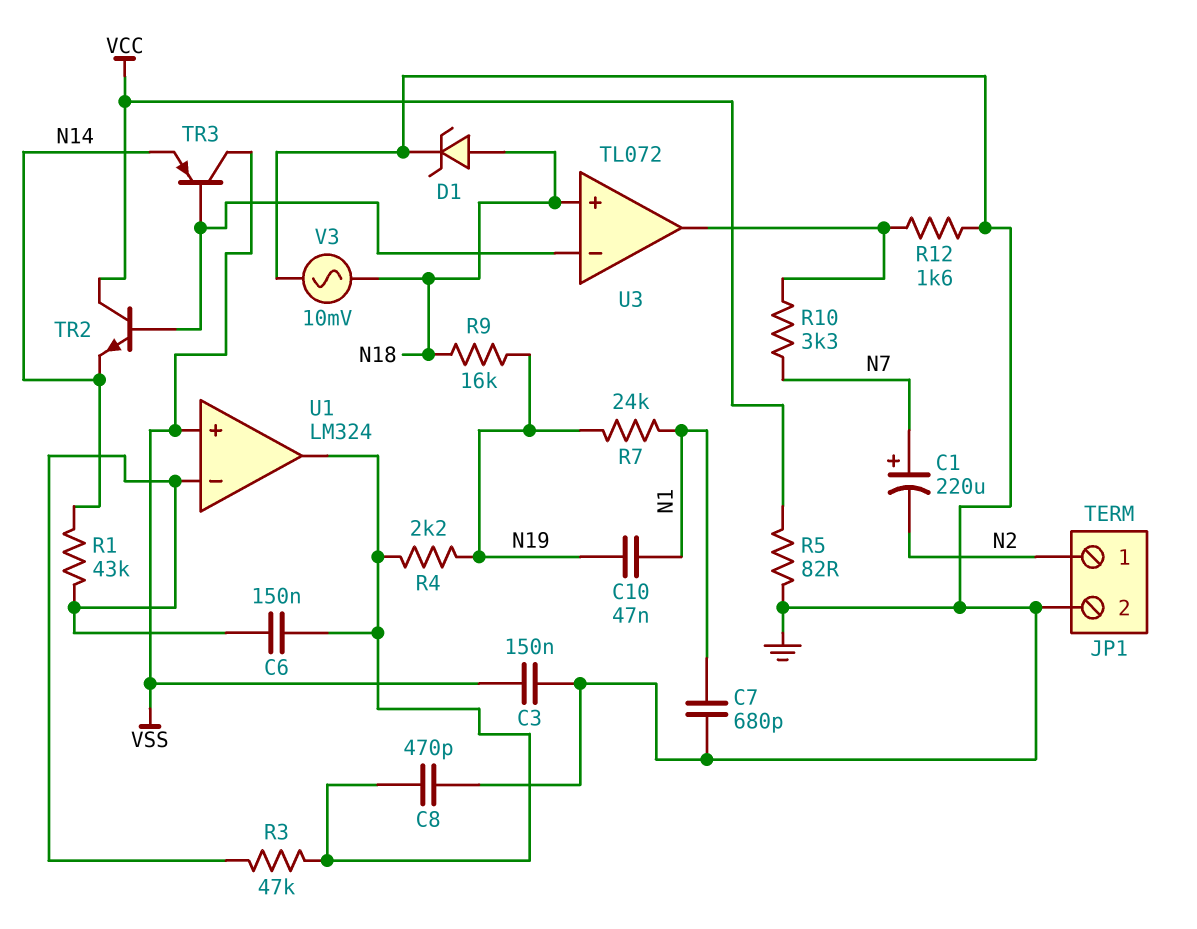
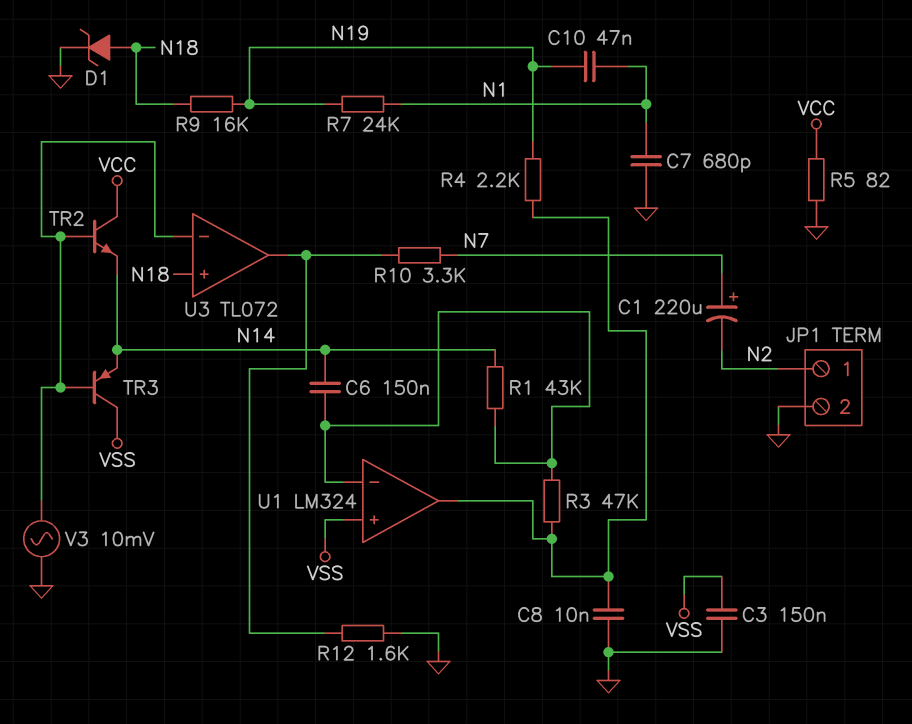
C6: 150nF (U1/in-, U1/out) -> 150nF (N14, U1/in-)
C8: 470pF (GND, U1/out) -> 10nF (GND, U1/out)
V3: AC 10mV (GND, N18) -> AC 10mV (GND, U3/in-)

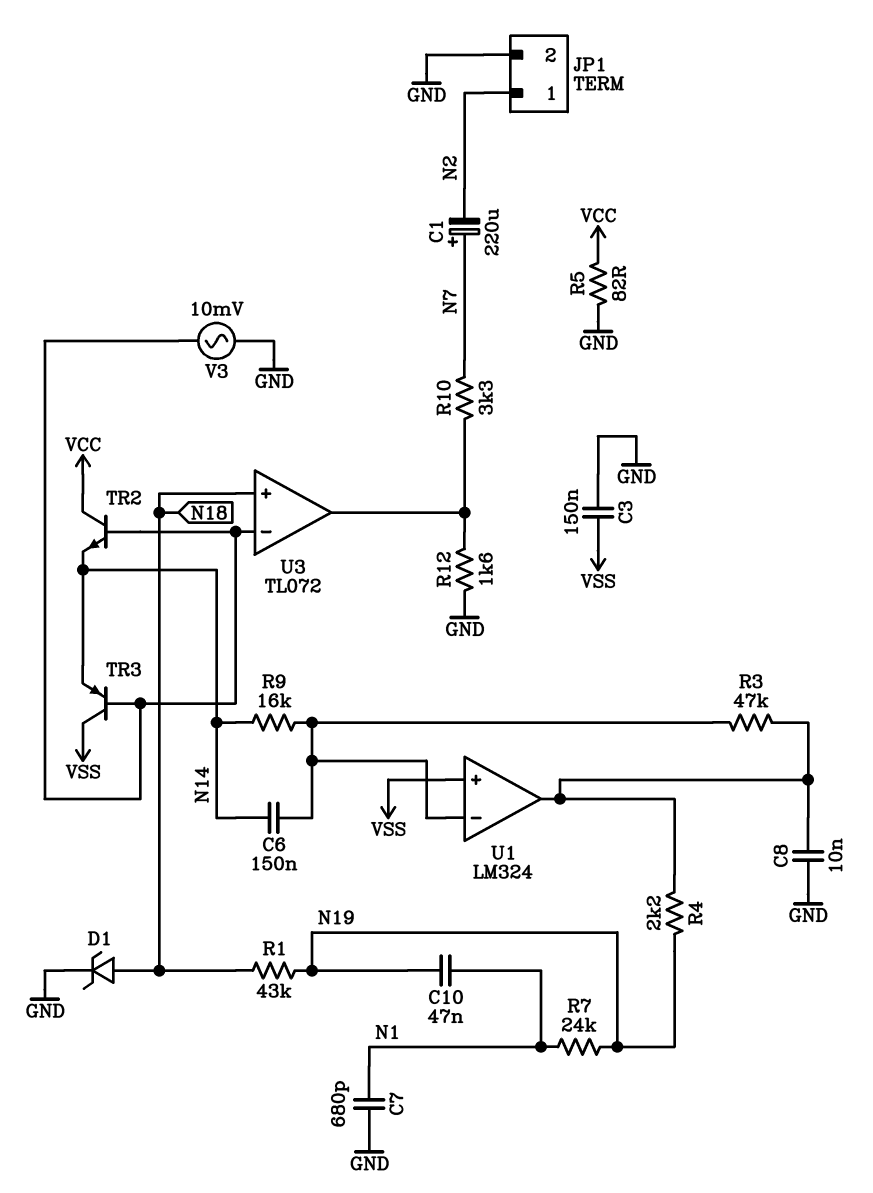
R1: 43k (N14, U1/in-) -> 43k (N18, N19)
R9: 16k (N18, N19) -> 16k (N14, U1/in-)

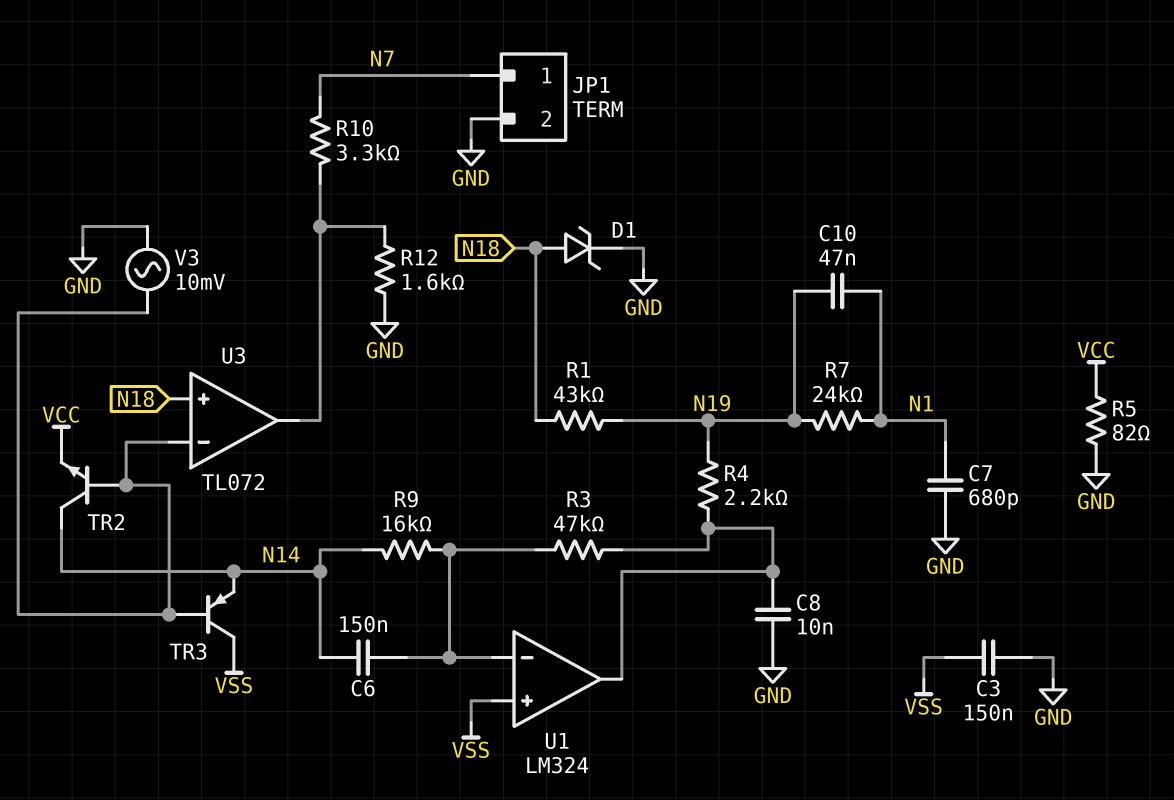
C1: 220uF (plus N7, minus N2) -> none
JP1 pin 1: N2 -> N7
TR2: NPN (B U3/in-, C VCC, E N14) -> NPN (B U3/in-, C N14, E VCC)

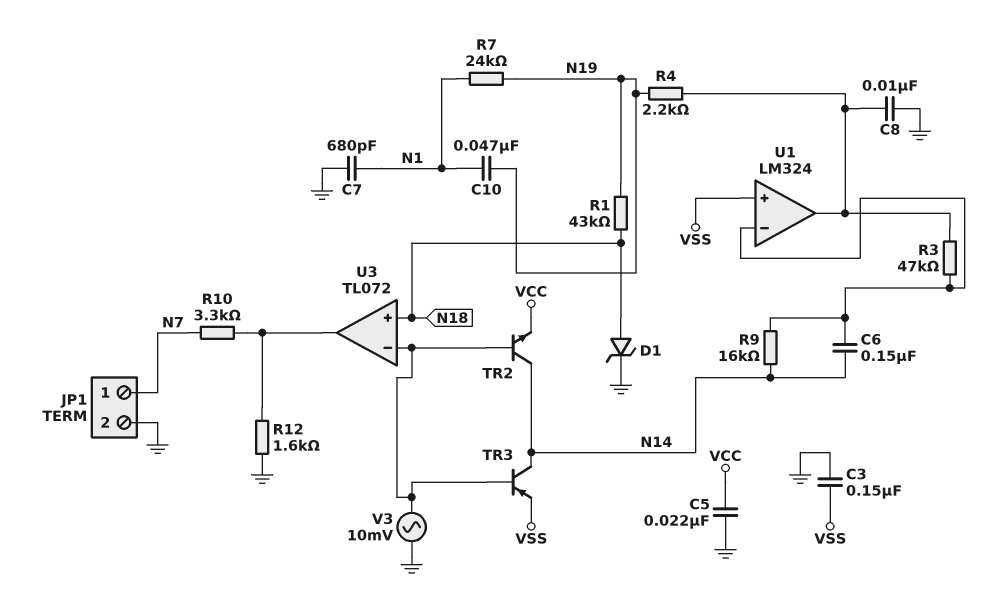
C5: none -> 22nF (GND, VCC)
R5: 82 (GND, VCC) -> none
TR3: PNP (B U3/in-, C VSS, E N14) -> PNP (B U3/in-, C N14, E VSS)

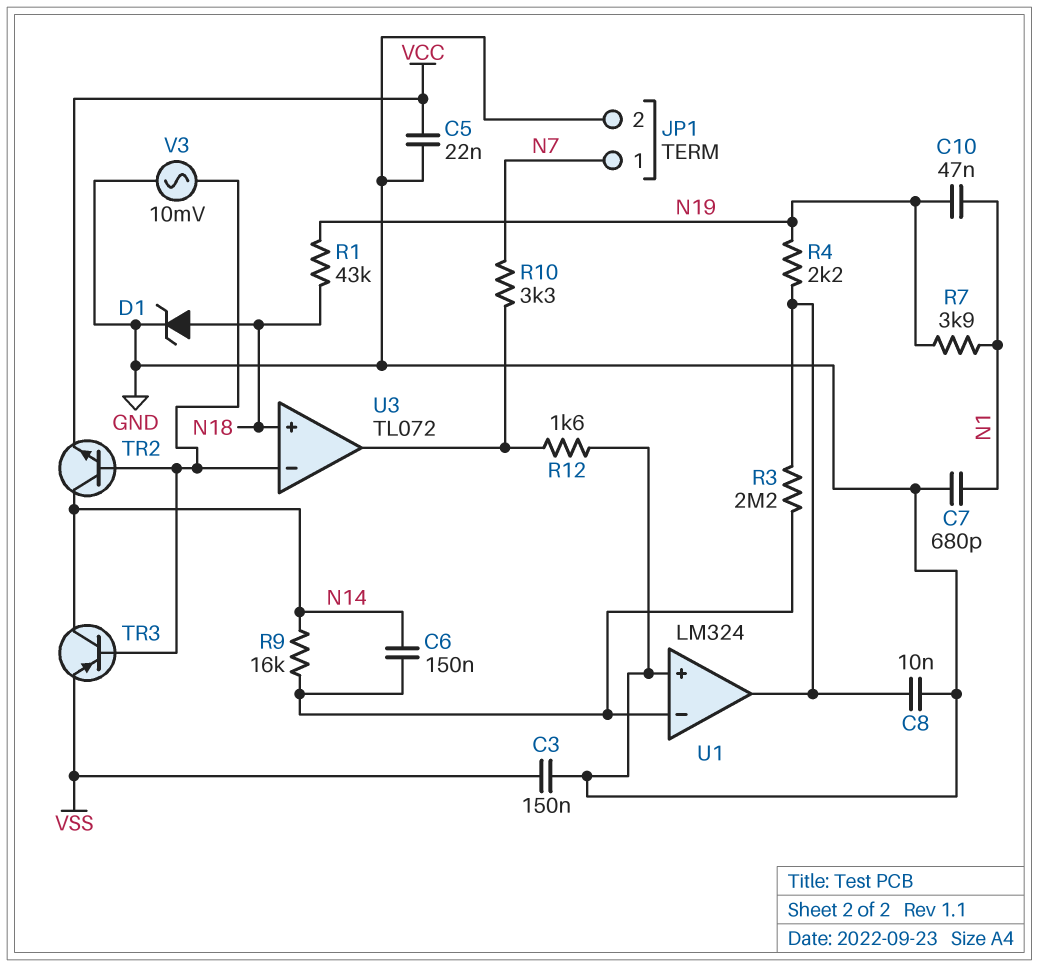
R3: 47k (U1/in-, U1/out) -> 2.2M (U1/in-, U1/out)
R7: 24k (N1, N19) -> 3.9k (N1, N19)
U1 pin in+: VSS -> GND

